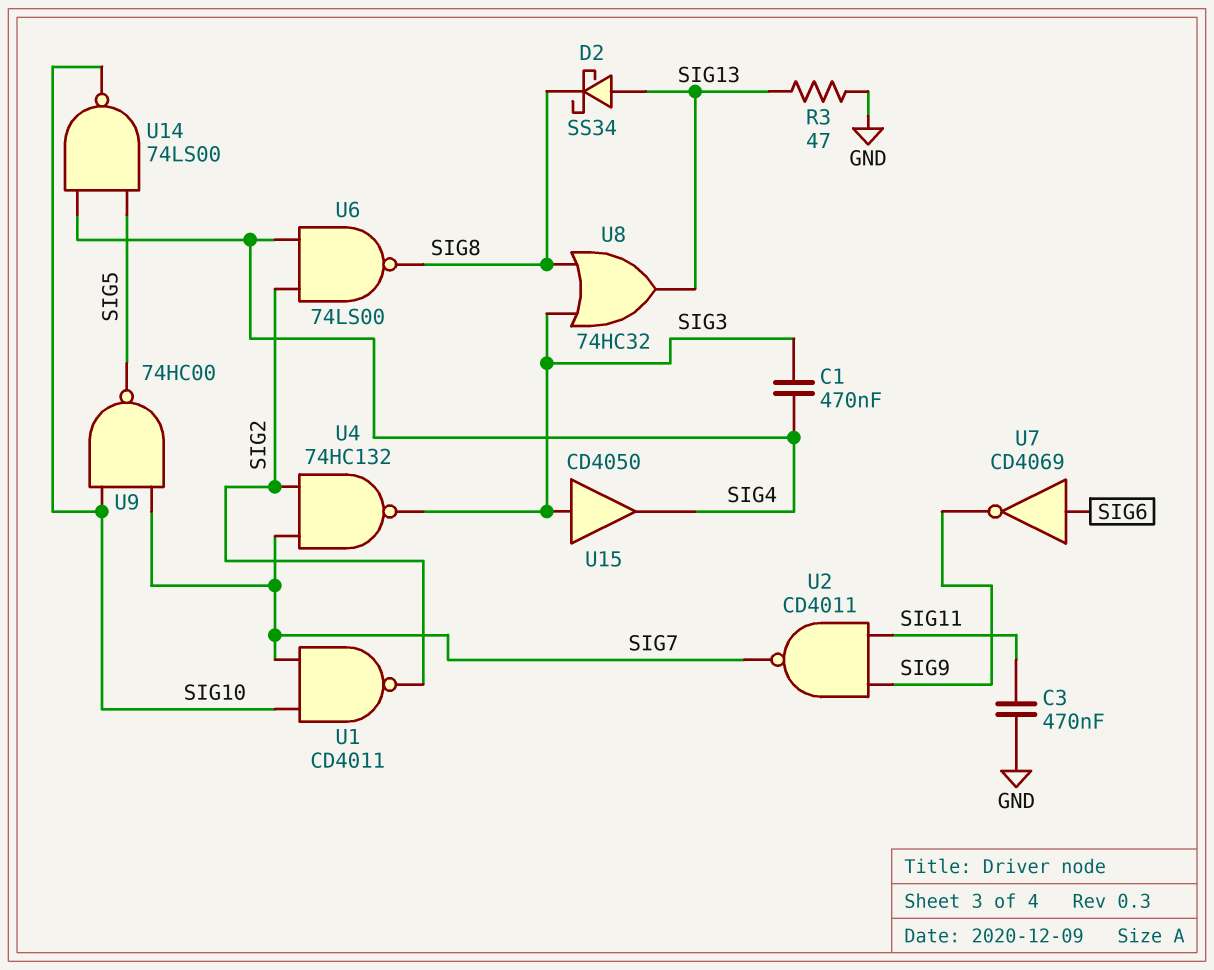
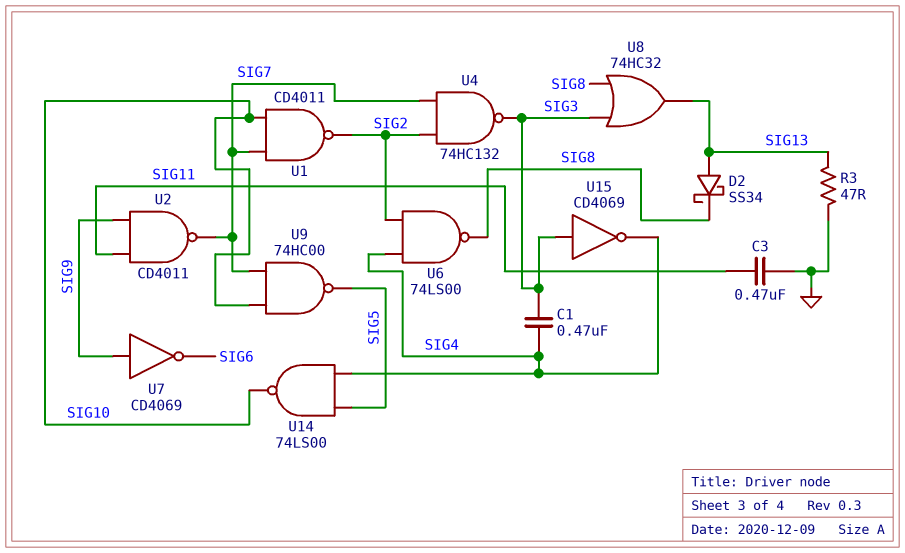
U7: NOT CD4069 (in SIG6, out SIG9) -> NOT CD4069 (in SIG9, out SIG6)
U15: buffer CD4050 (in SIG3, out SIG4) -> NOT CD4069 (in SIG3, out SIG4)

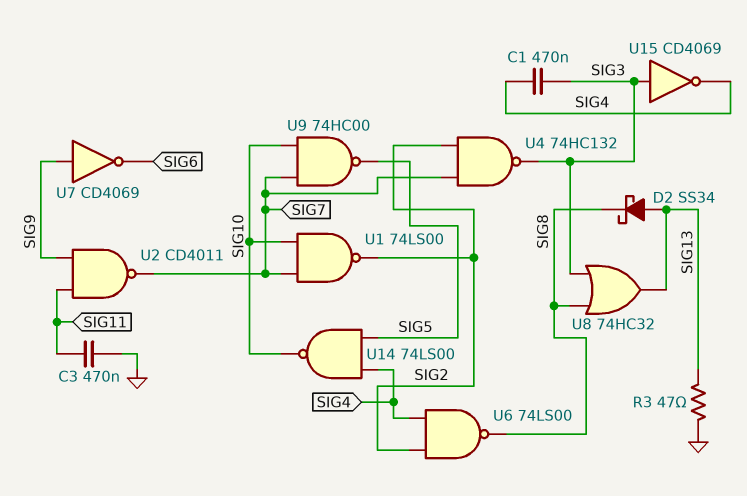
U1: NAND CD4011 (in SIG7, in SIG10, out SIG2) -> NAND 74LS00 (in SIG7, in SIG10, out SIG2)

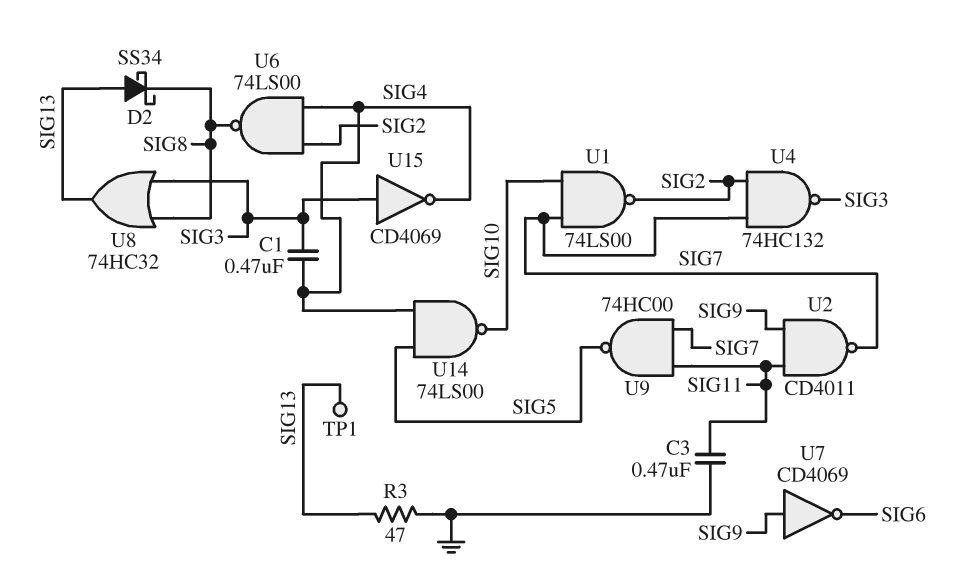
TP1: none -> test point (SIG13)
U9: NAND 74HC00 (in SIG7, in SIG10, out SIG5) -> NAND 74HC00 (in SIG7, in SIG11, out SIG5)

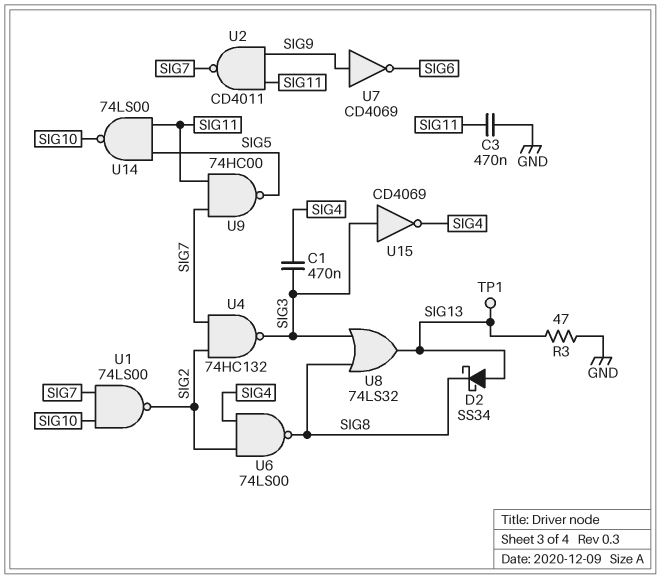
U8: OR 74HC32 (in SIG3, in SIG8, out SIG13) -> OR 74LS32 (in SIG3, in SIG8, out SIG13)
U14: NAND 74LS00 (in SIG4, in SIG5, out SIG10) -> NAND 74LS00 (in SIG5, in SIG11, out SIG10)

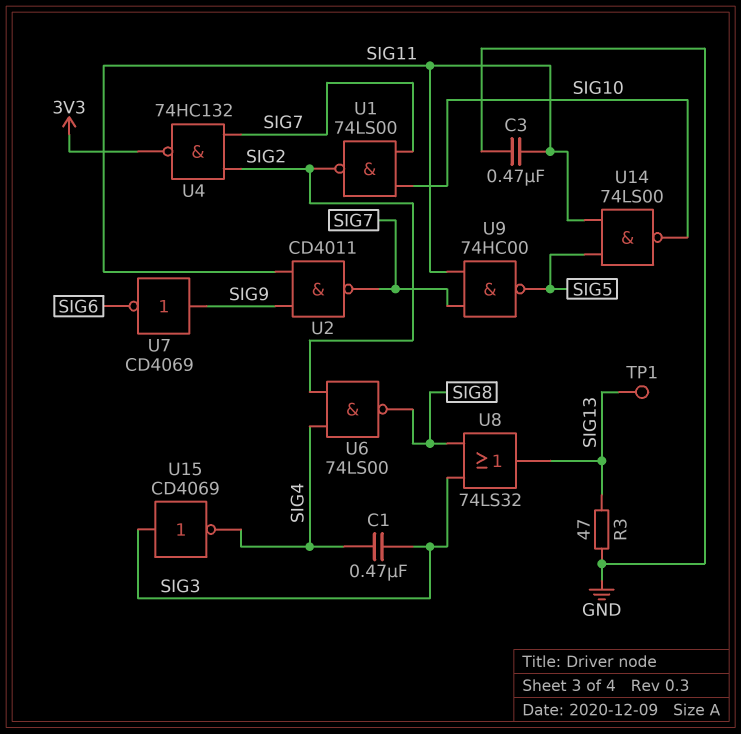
D2: schottky SS34 (A SIG13, K SIG8) -> none
U4: NAND 74HC132 (in SIG2, in SIG7, out SIG3) -> NAND 74HC132 (in SIG2, in SIG7, out 3V3)

